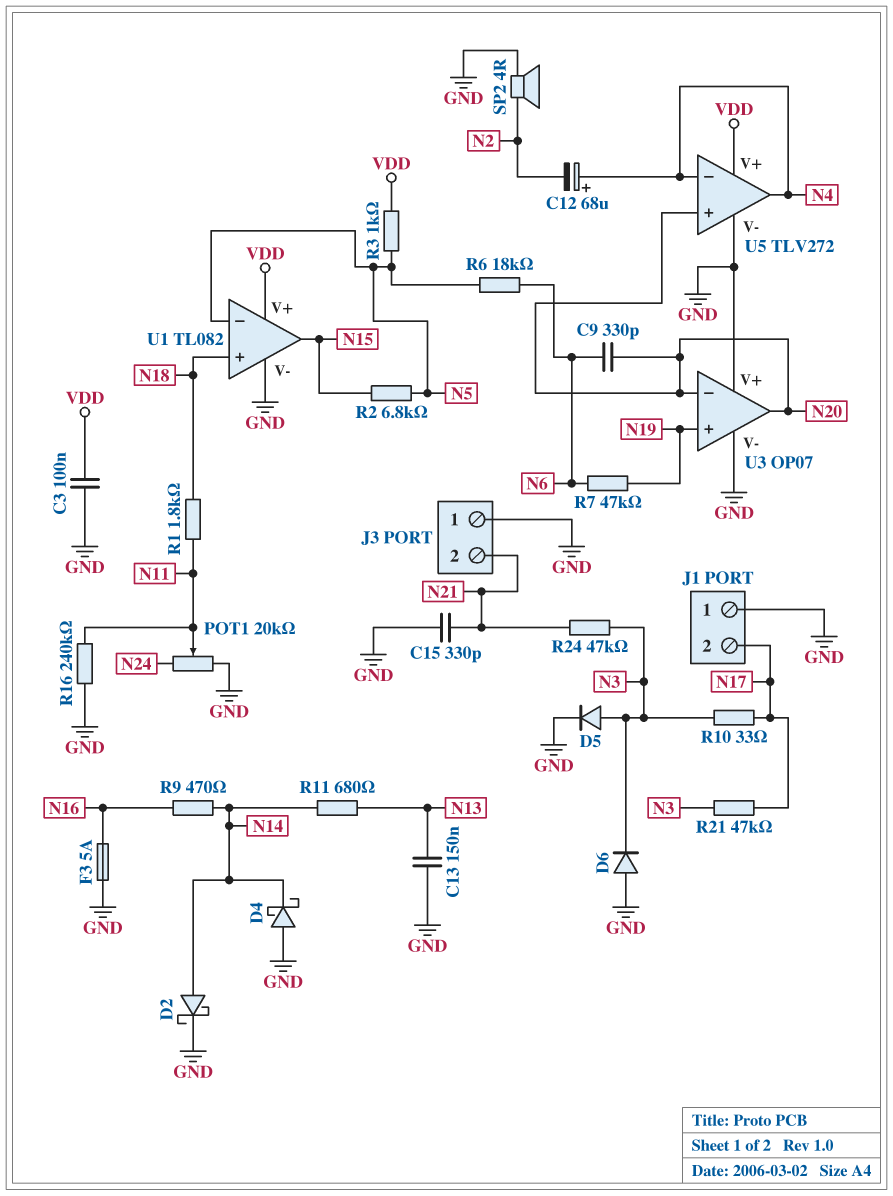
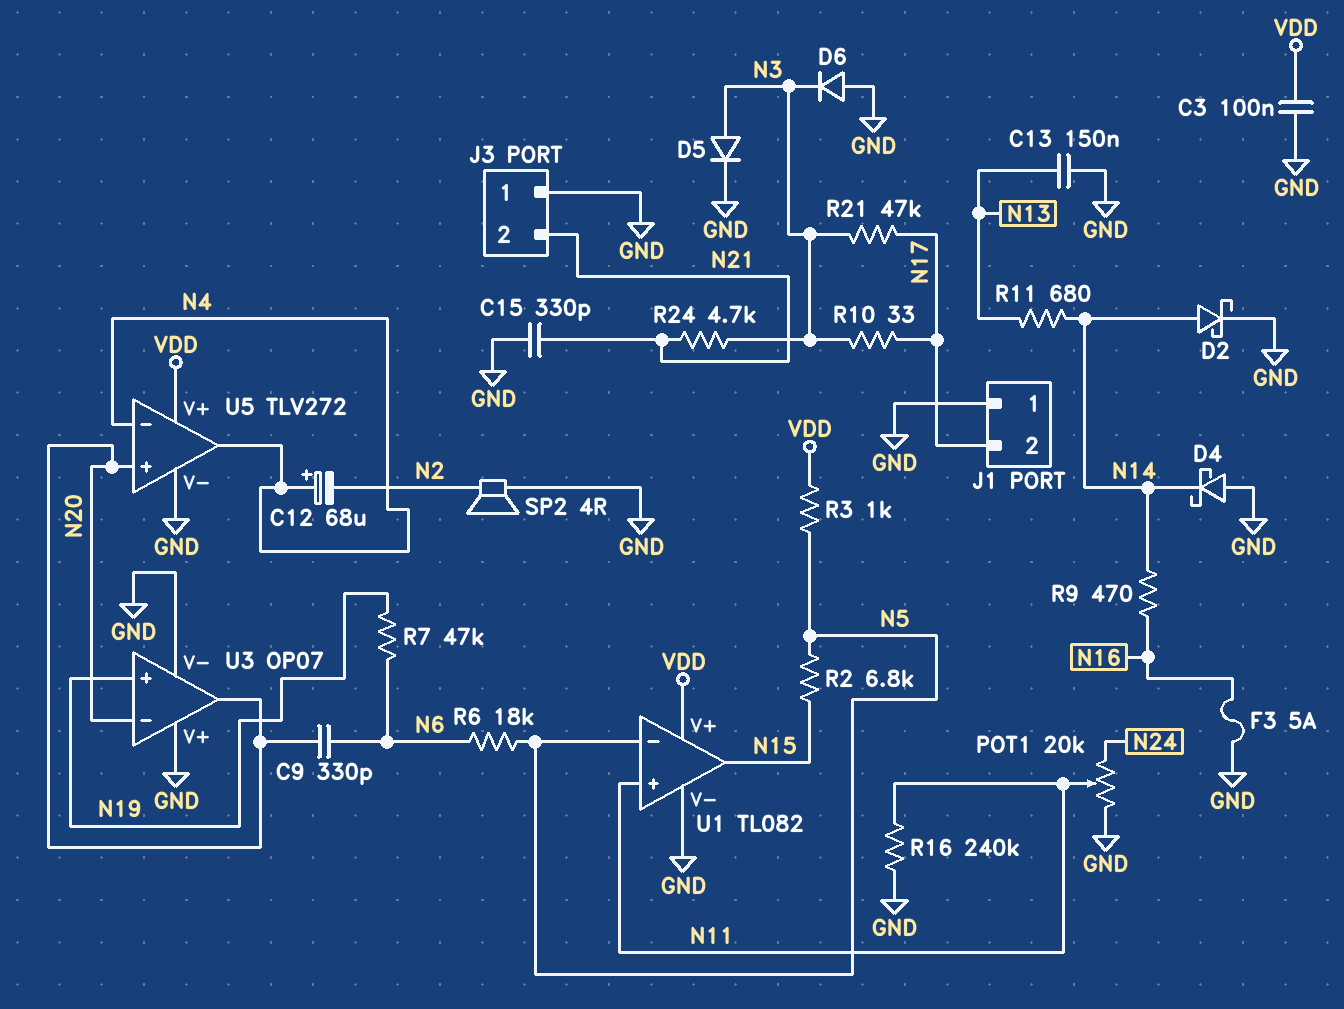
R1: 1.8k (N11, N18) -> none
R24: 47k (N3, N21) -> 4.7k (N3, N21)
U1 pin in+: N18 -> N11

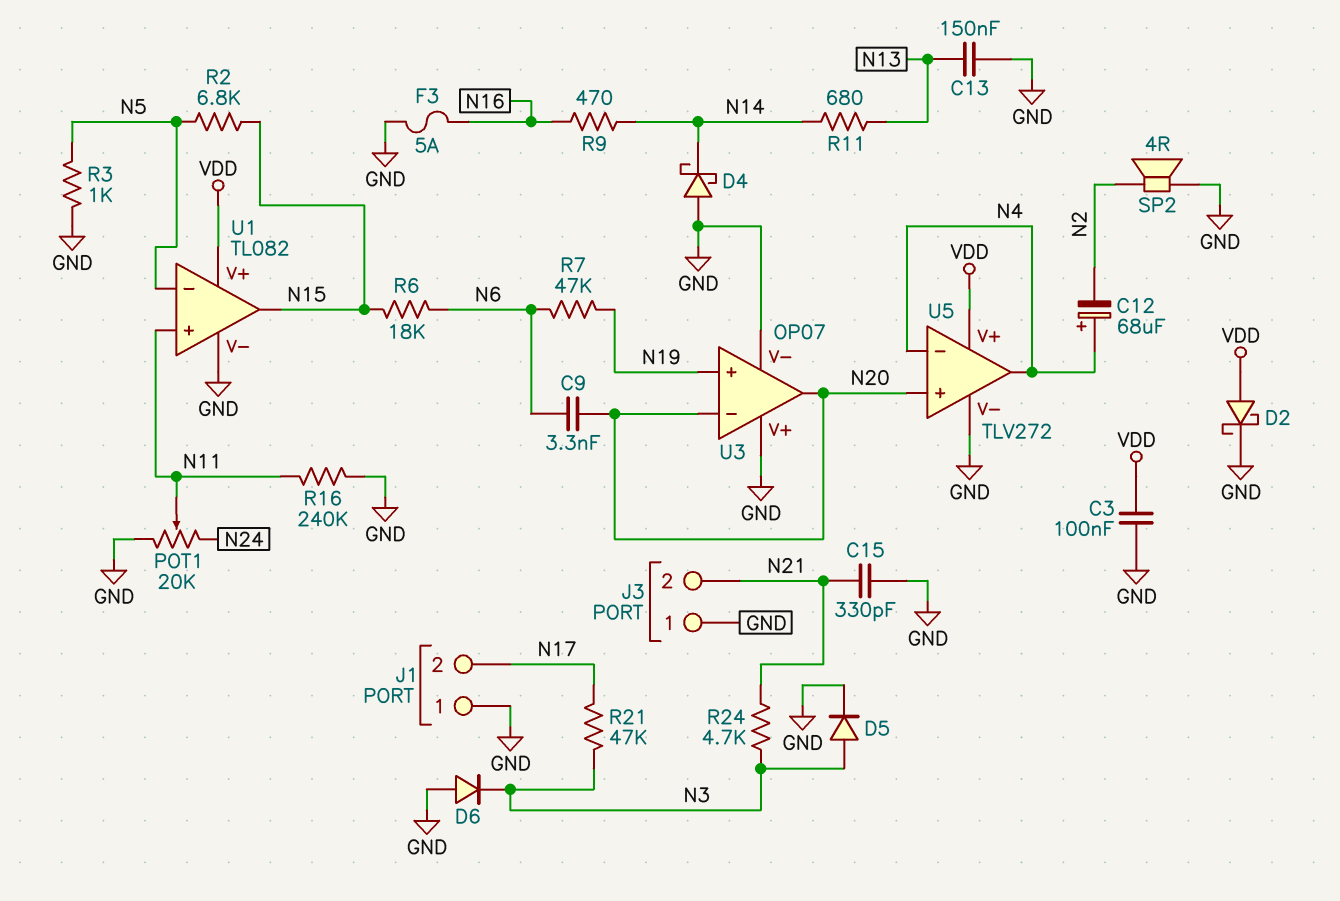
C9: 330pF (N6, N20) -> 3.3nF (N6, N20)
D2: schottky (A N14, K GND) -> schottky (A VDD, K GND)
R3: 1k (N5, VDD) -> 1k (GND, N5)
R6: 18k (N5, N6) -> 18k (N6, N15)
R10: 33 (N3, N17) -> none

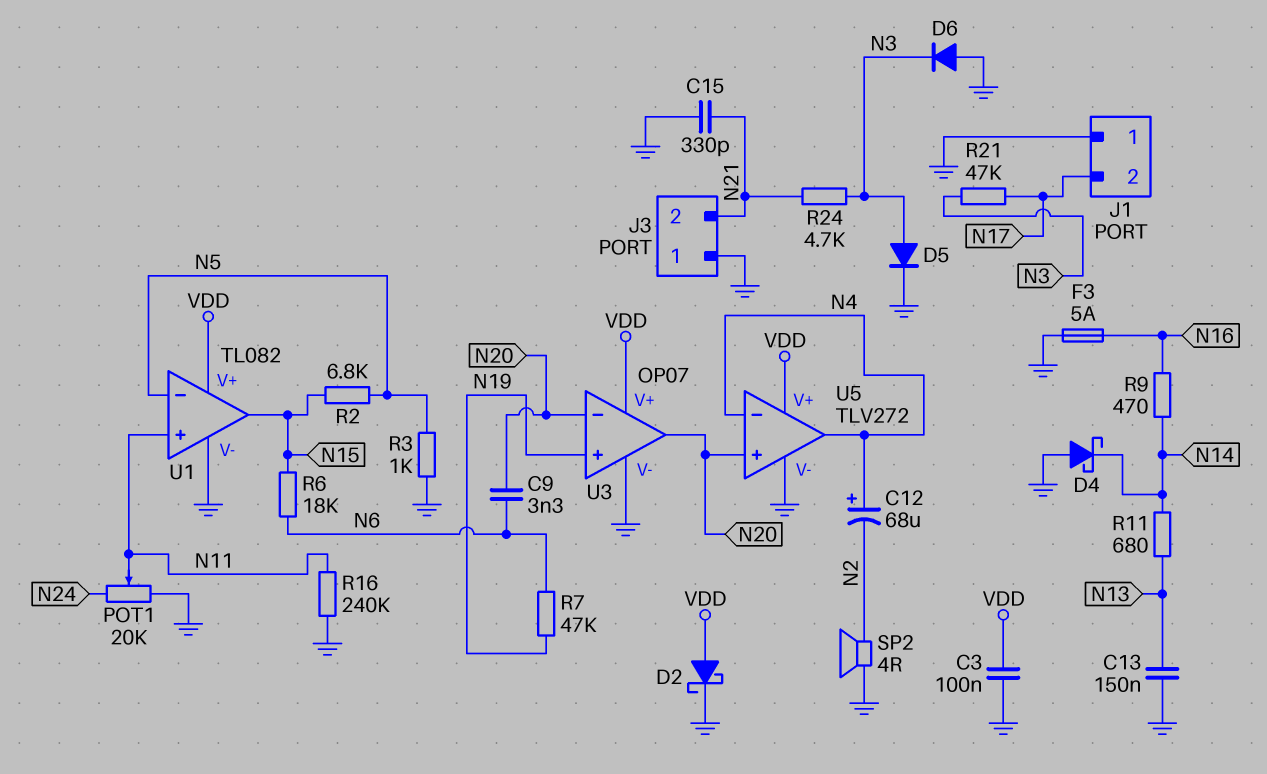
U3 pin V+: GND -> VDD

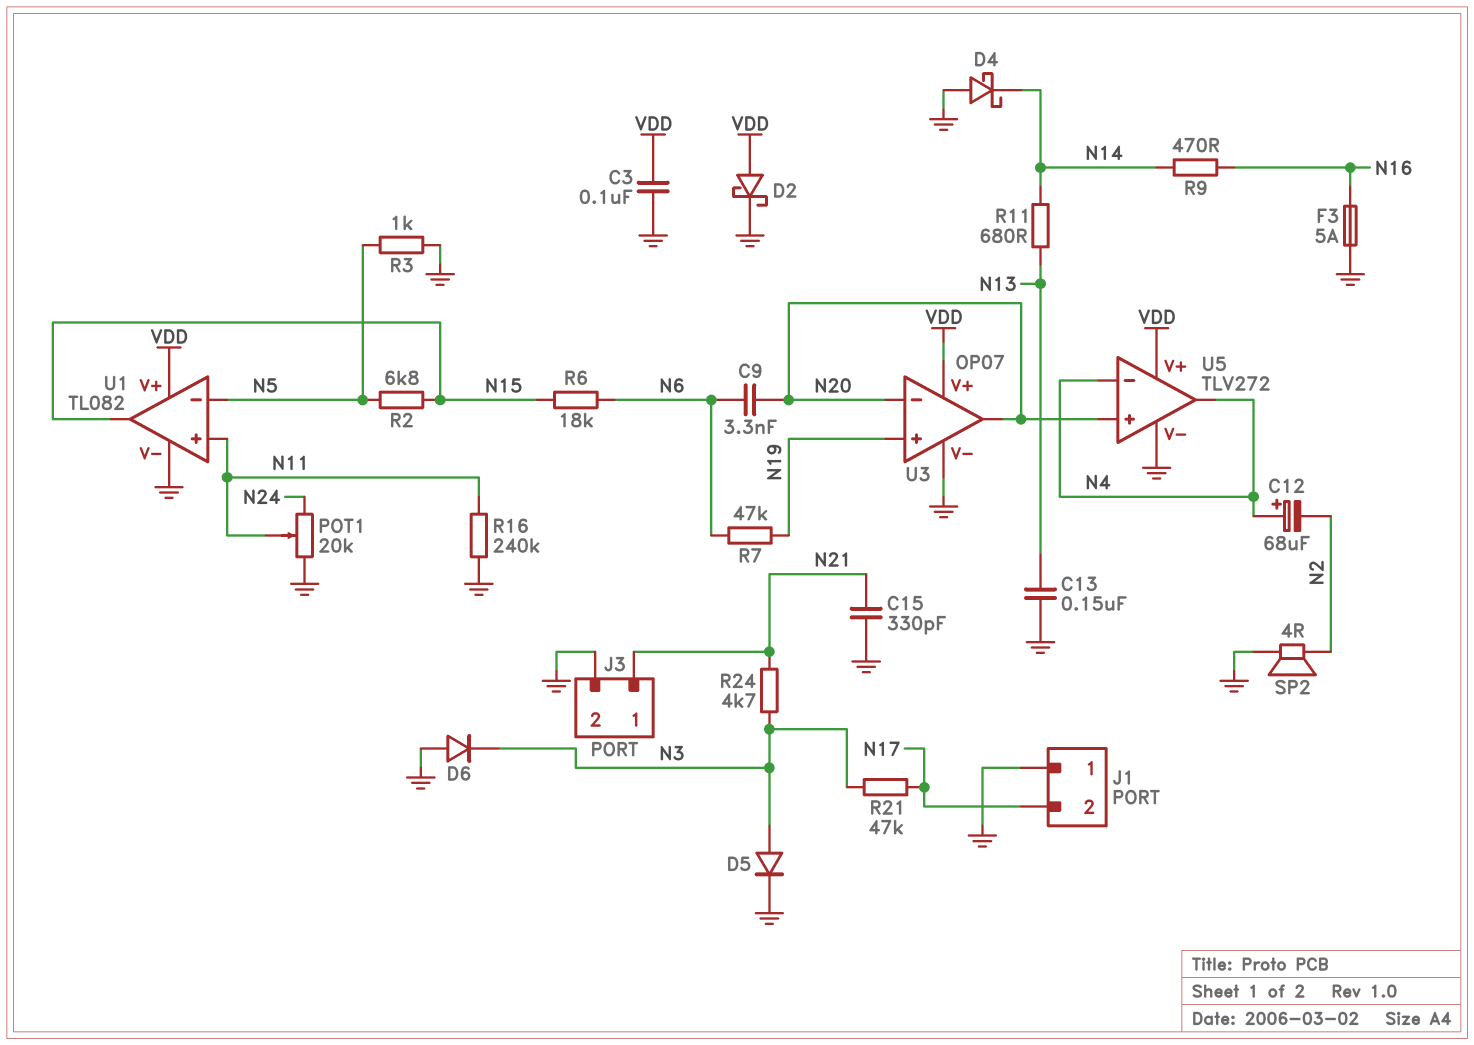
J3 pin 1: GND -> N21
J3 pin 2: N21 -> GND

